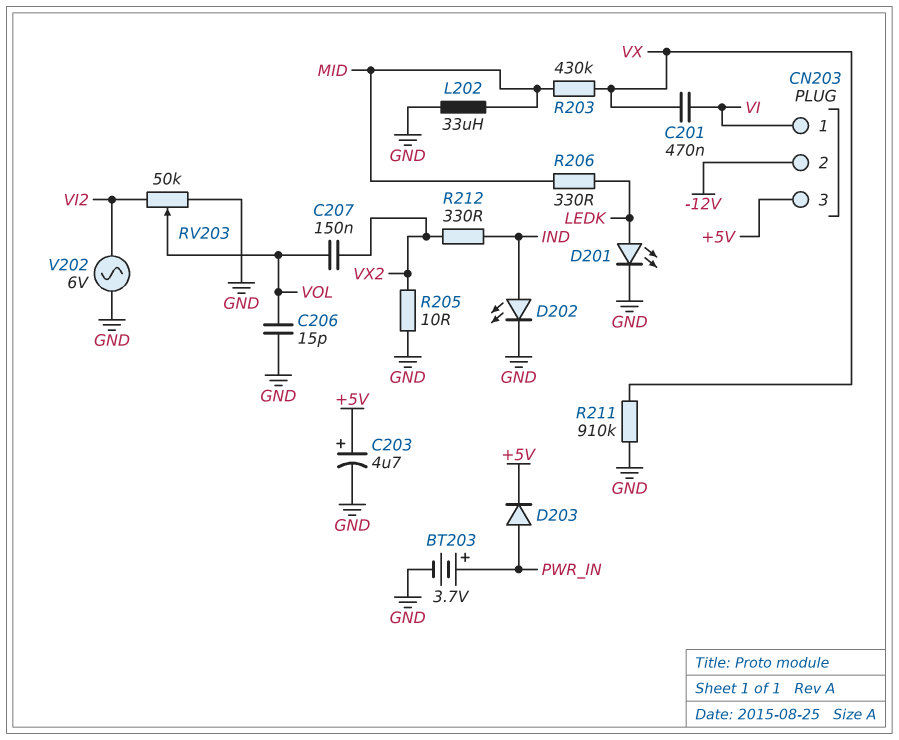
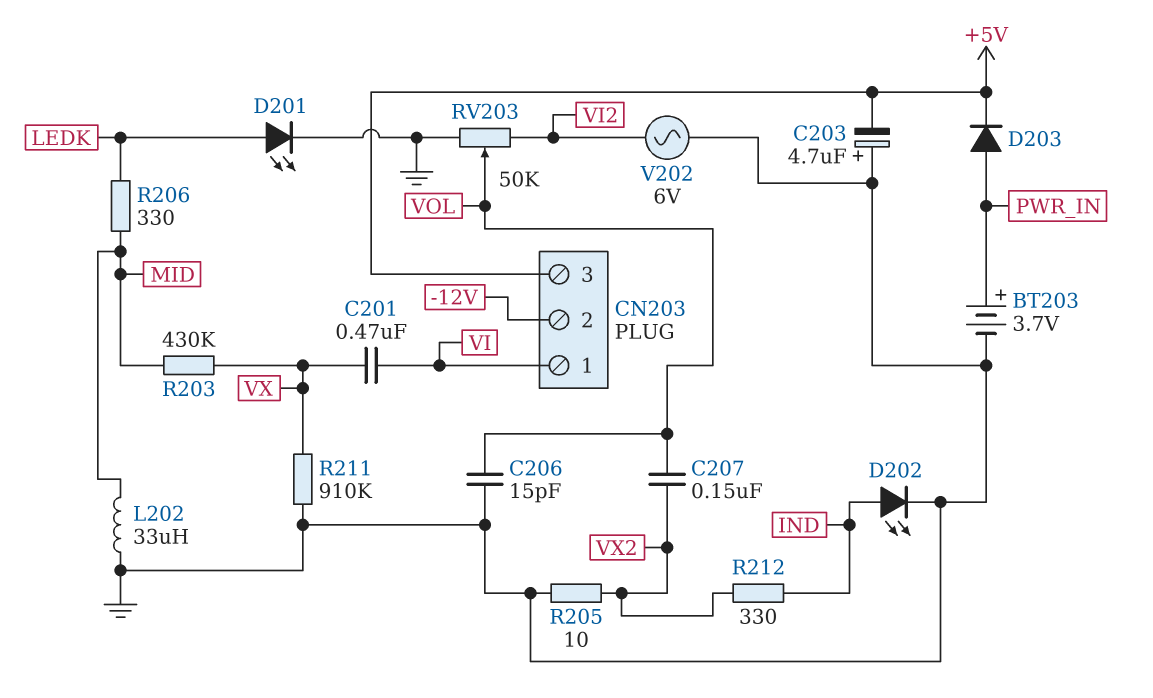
C203: 4.7uF (plus +5V, minus GND) -> 4.7uF (plus GND, minus +5V)

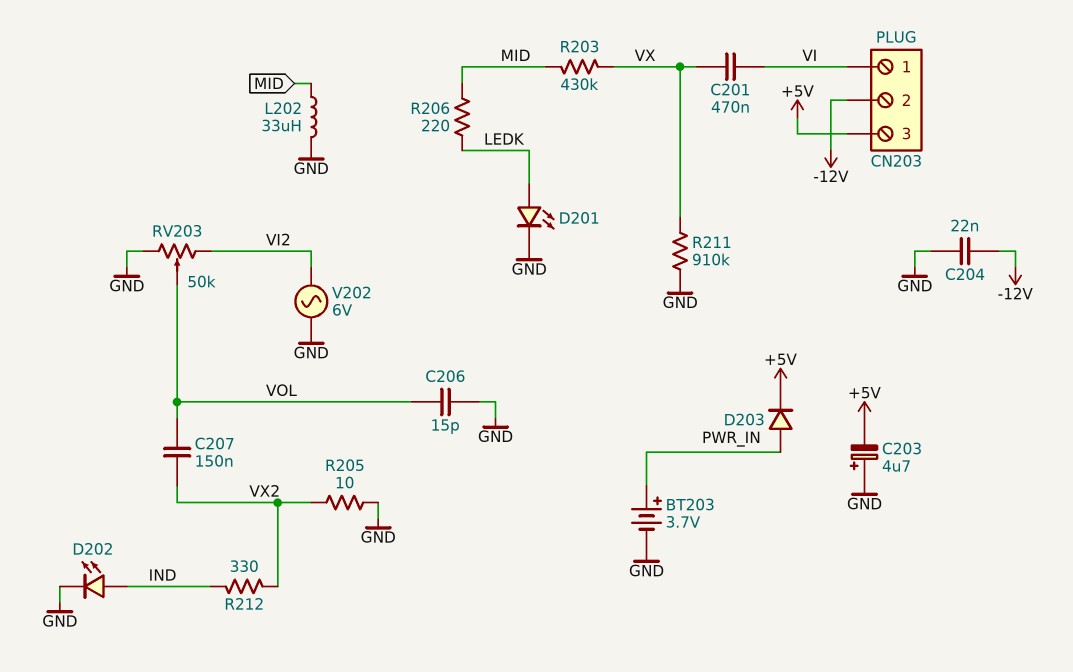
C204: none -> 22nF (-12V, GND)
R206: 330 (LEDK, MID) -> 220 (LEDK, MID)

